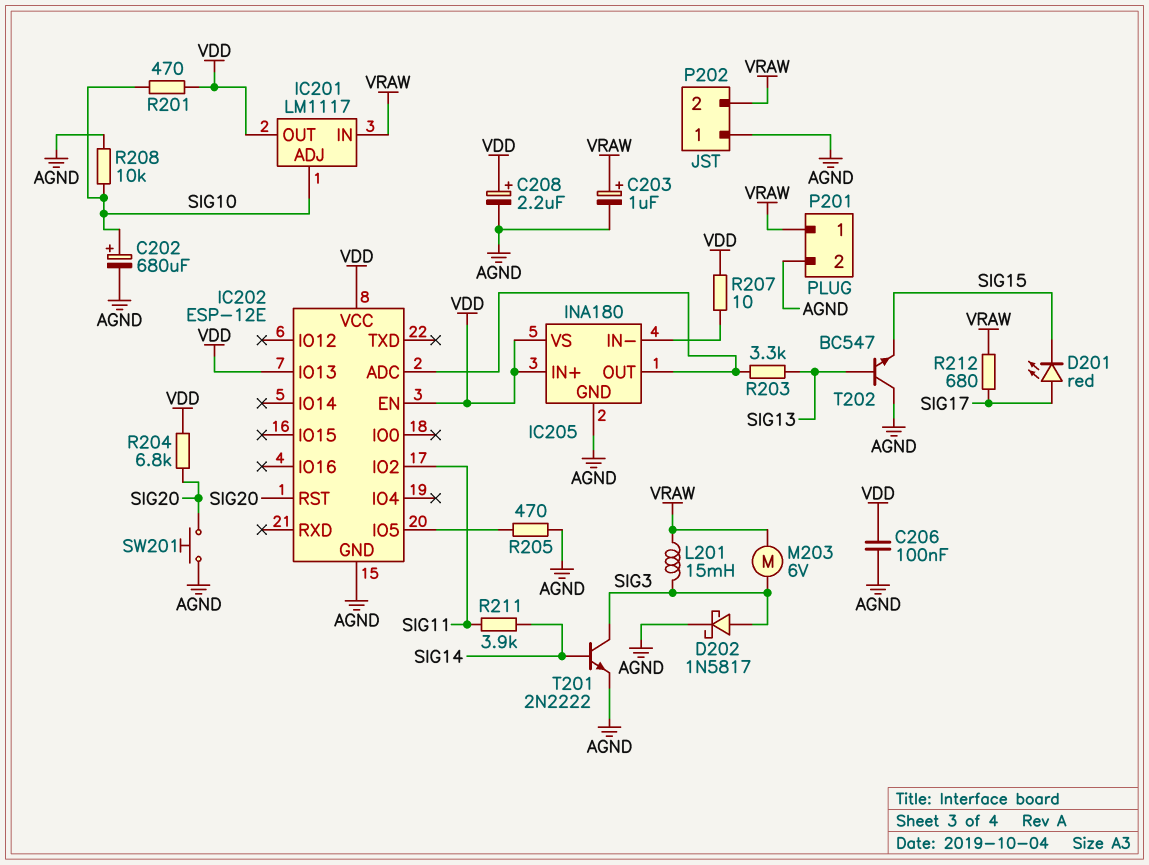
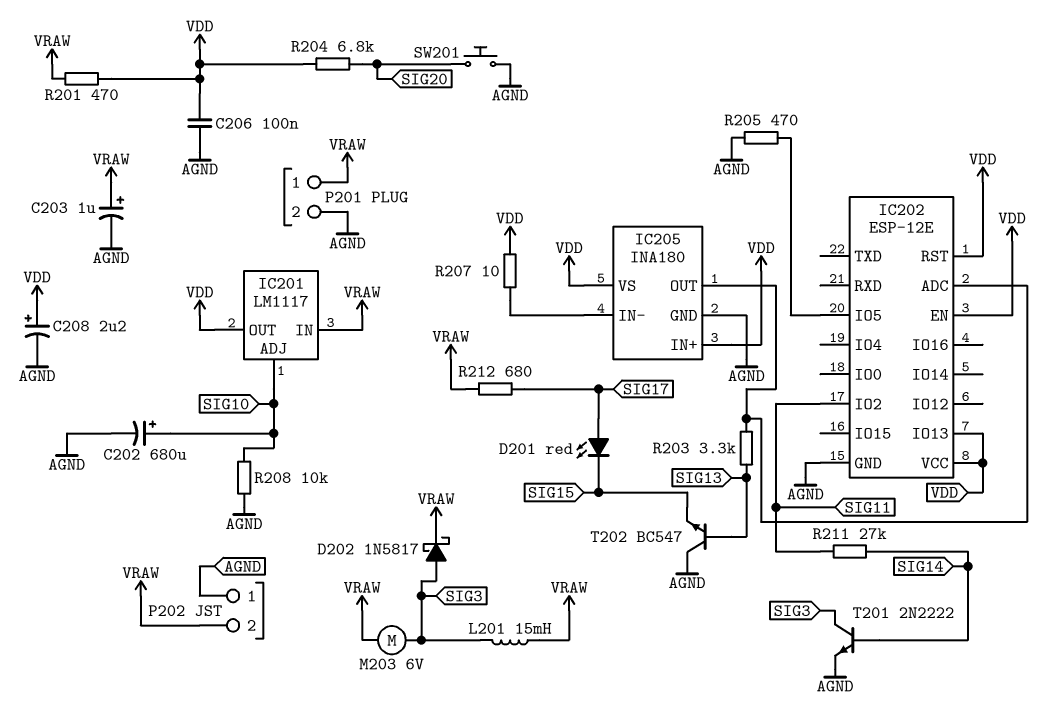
D202: schottky 1N5817 (A SIG3, K AGND) -> schottky 1N5817 (A SIG3, K VRAW)
IC202 pin RST: SIG20 -> VDD
R201: 470 (SIG10, VDD) -> 470 (VDD, VRAW)
R211: 3.9k (SIG11, SIG14) -> 27k (SIG11, SIG14)

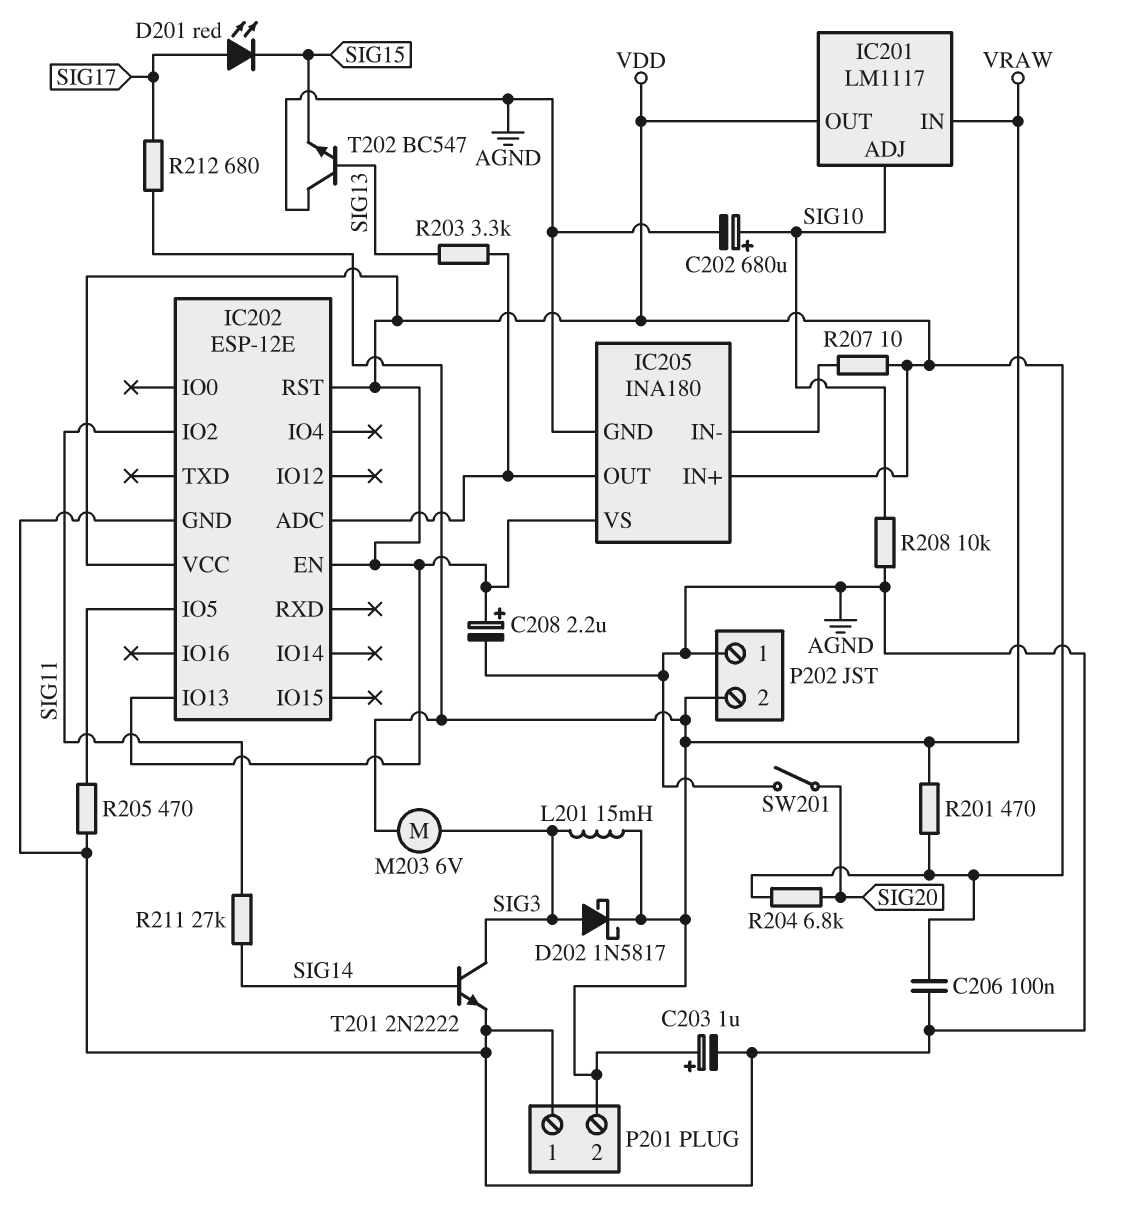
P201 pin 1: VRAW -> AGND
P201 pin 2: AGND -> VRAW
SW201: button (AGND, SIG20) -> switch (AGND, SIG20)

